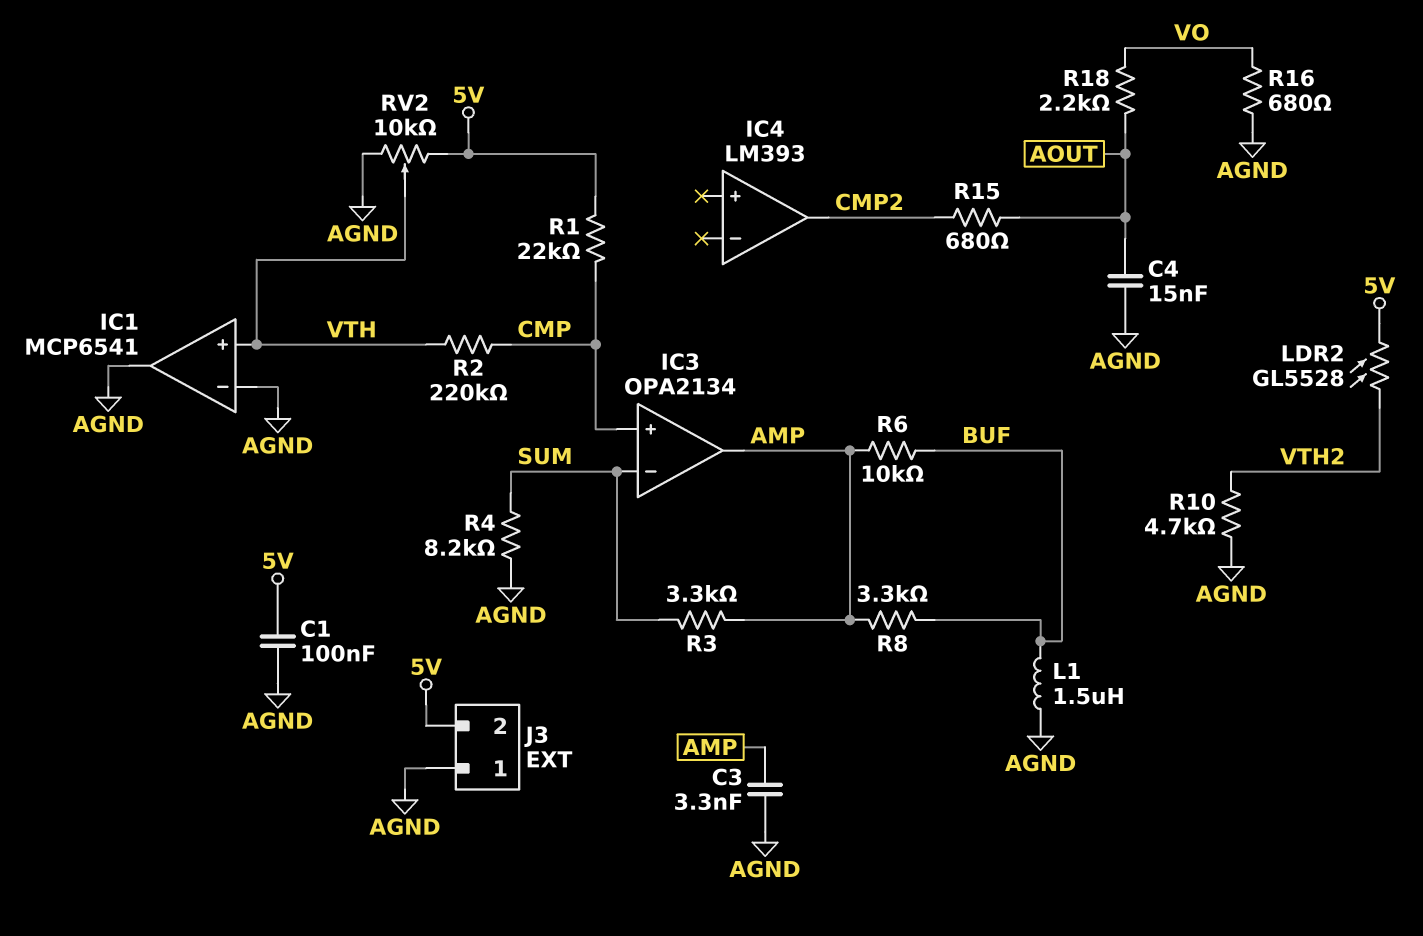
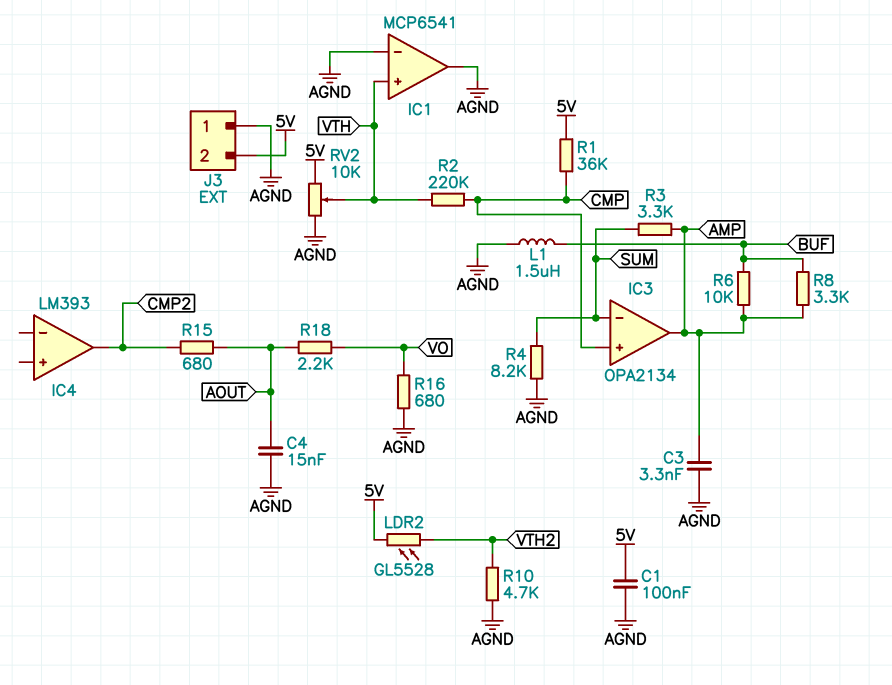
R1: 22k (5V, CMP) -> 36k (5V, CMP)

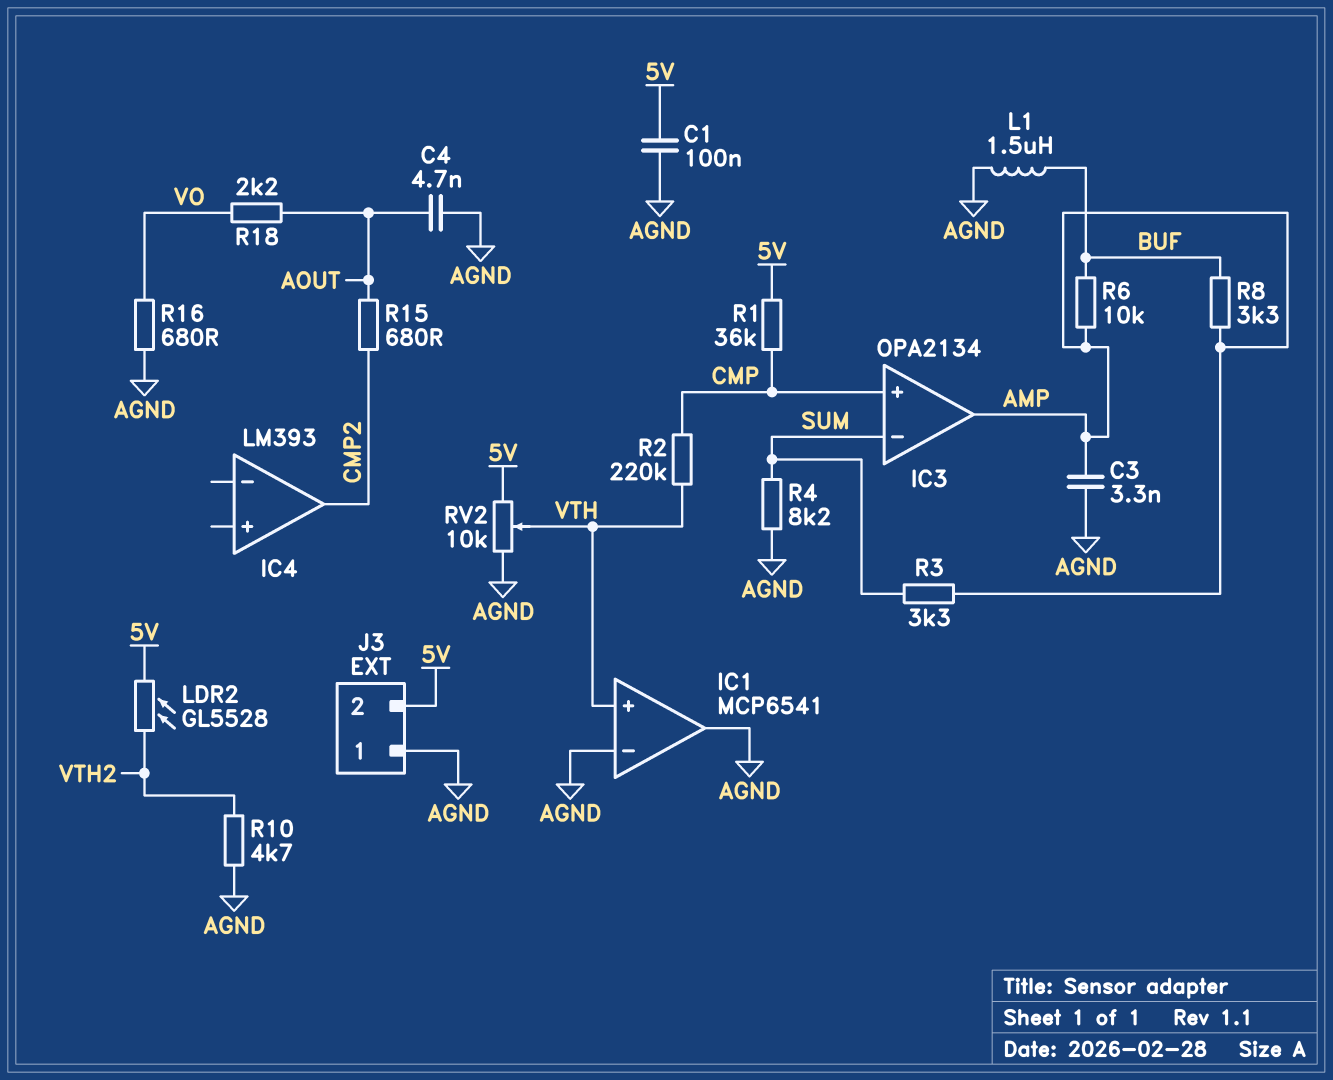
C4: 15nF (AGND, AOUT) -> 4.7nF (AGND, AOUT)

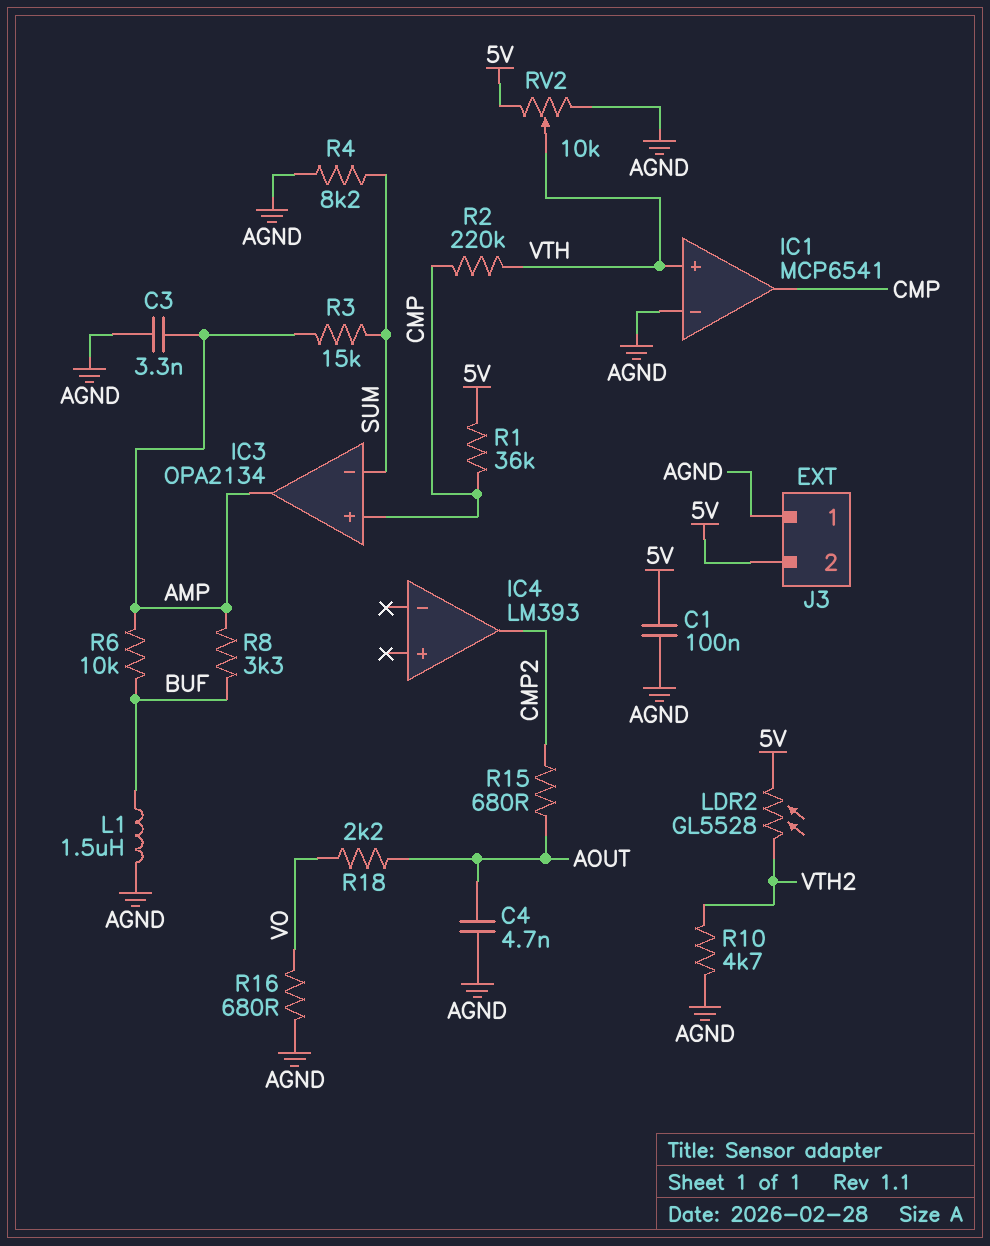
IC1 pin out: AGND -> CMP
R3: 3.3k (AMP, SUM) -> 15k (AMP, SUM)

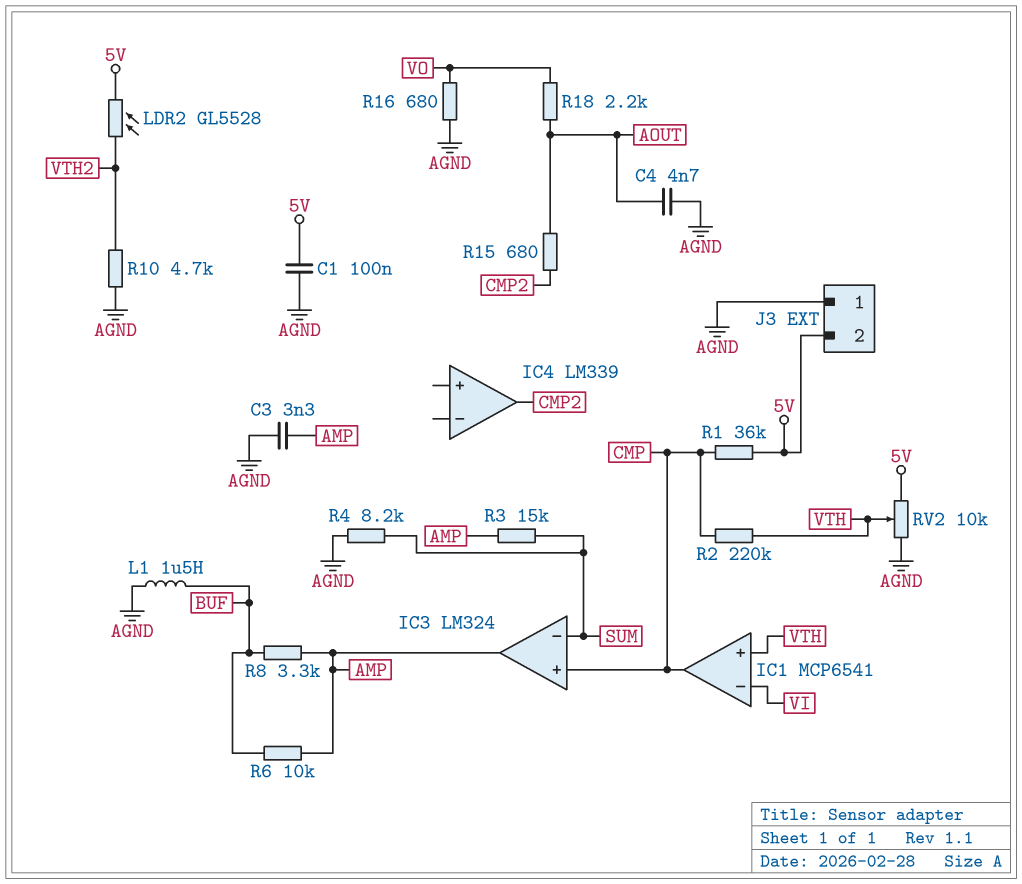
IC1 pin in-: AGND -> VI
IC3: OPA2134 -> LM324
IC4: LM393 -> LM339

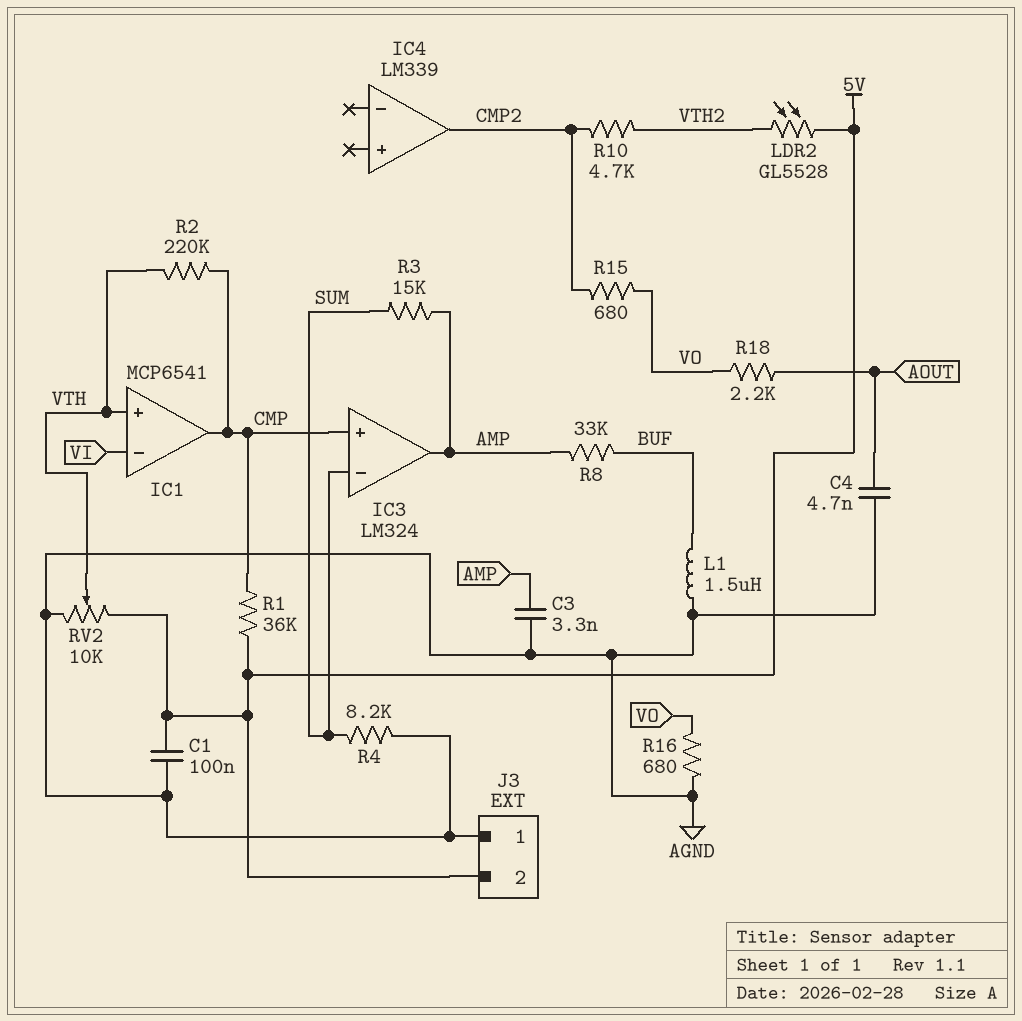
R6: 10k (AMP, BUF) -> none
R8: 3.3k (AMP, BUF) -> 33k (AMP, BUF)
R10: 4.7k (AGND, VTH2) -> 4.7k (CMP2, VTH2)
R15: 680 (AOUT, CMP2) -> 680 (CMP2, VO)

